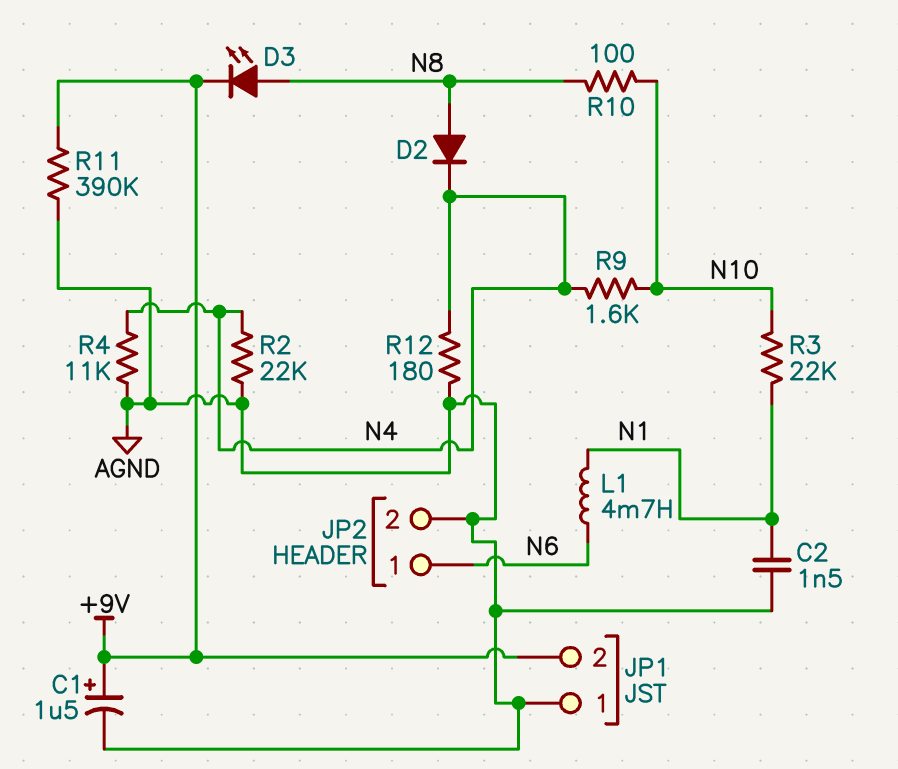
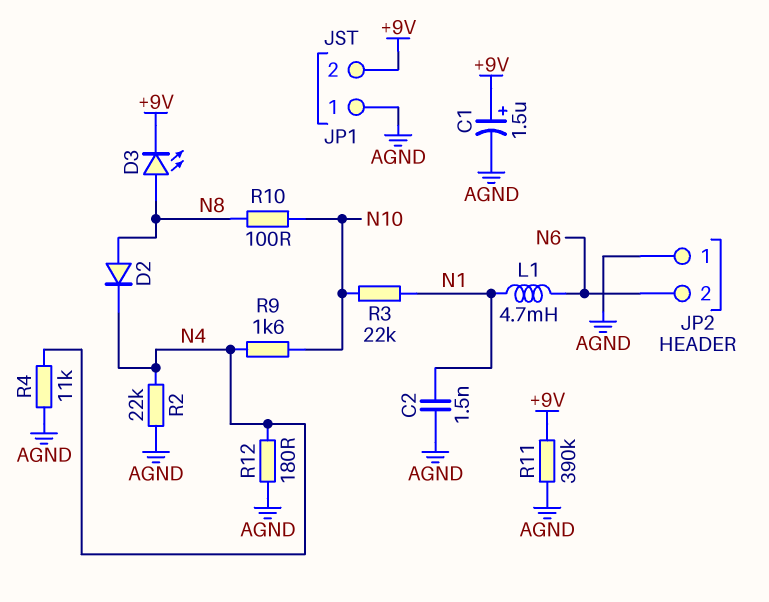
JP2 pin 1: N6 -> AGND
JP2 pin 2: AGND -> N6

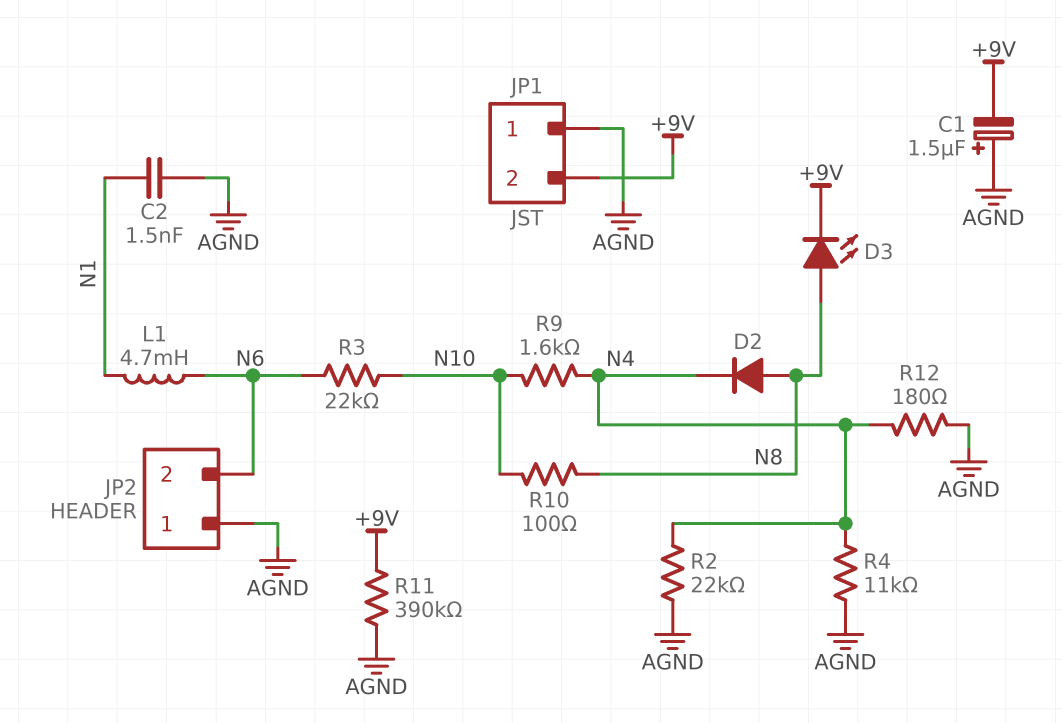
C1: 1.5uF (plus +9V, minus AGND) -> 1.5uF (plus AGND, minus +9V)
R3: 22k (N1, N10) -> 22k (N6, N10)

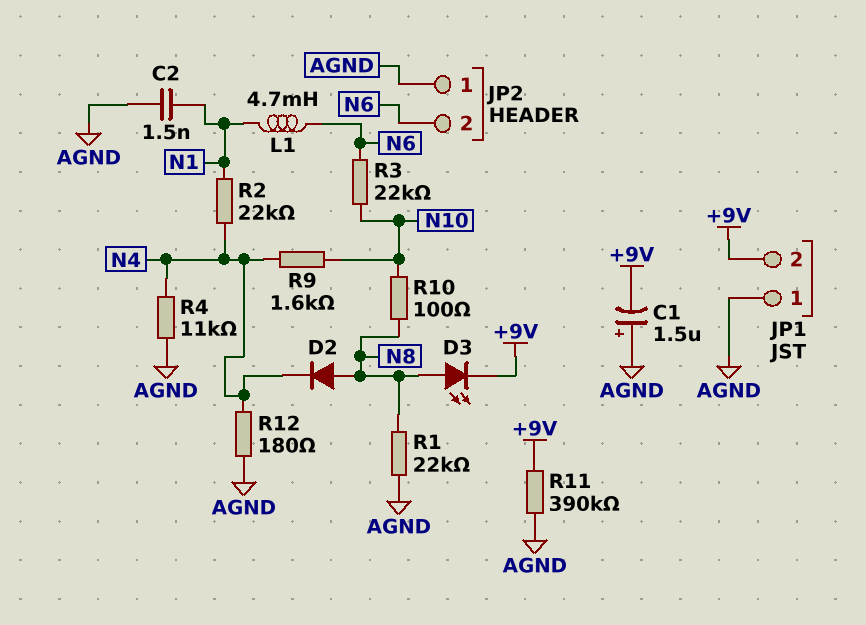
R1: none -> 22k (AGND, N8)
R2: 22k (AGND, N4) -> 22k (N1, N4)

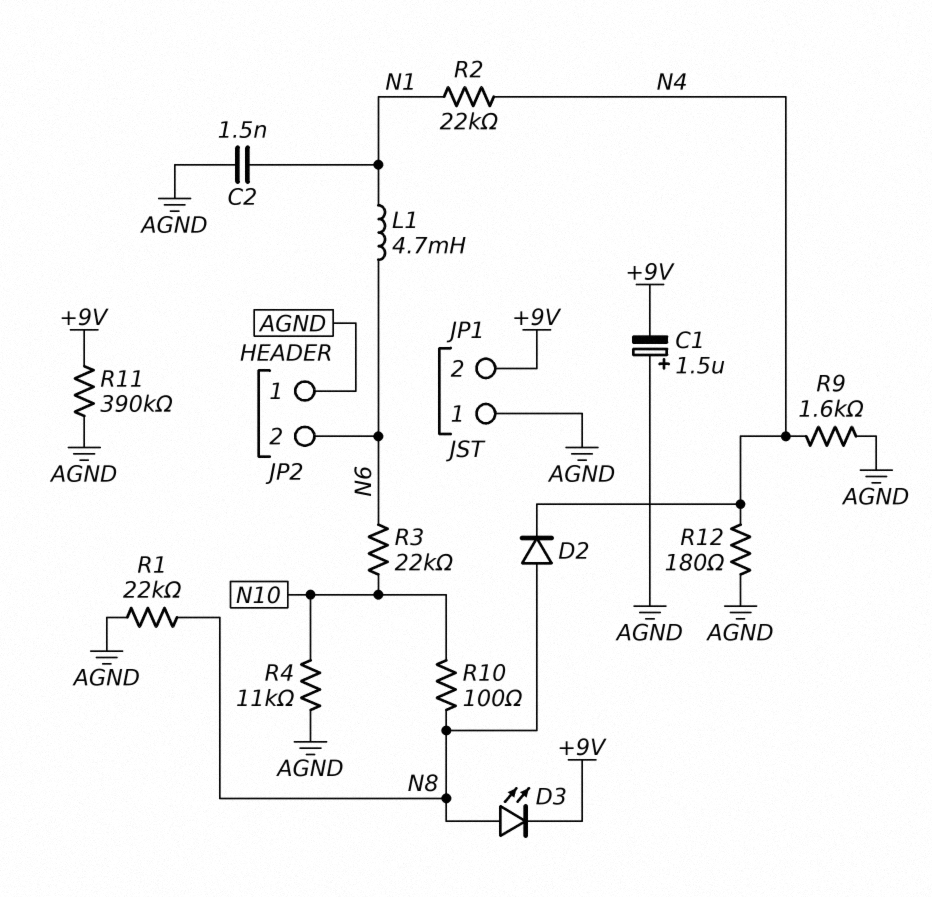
R4: 11k (AGND, N4) -> 11k (AGND, N10)
R9: 1.6k (N4, N10) -> 1.6k (AGND, N4)

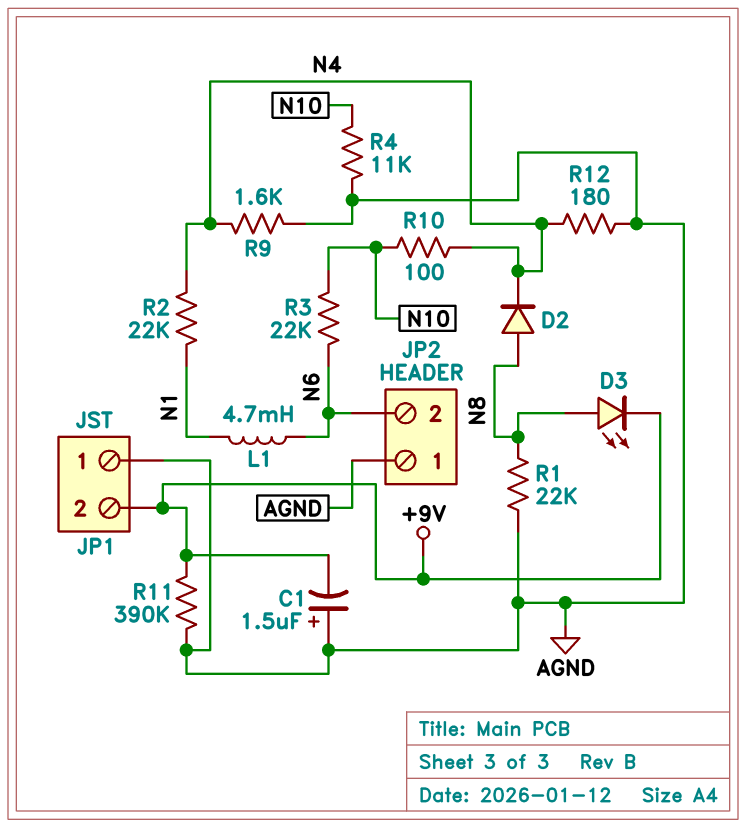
C2: 1.5nF (AGND, N1) -> none
R10: 100 (N8, N10) -> 100 (N4, N10)

